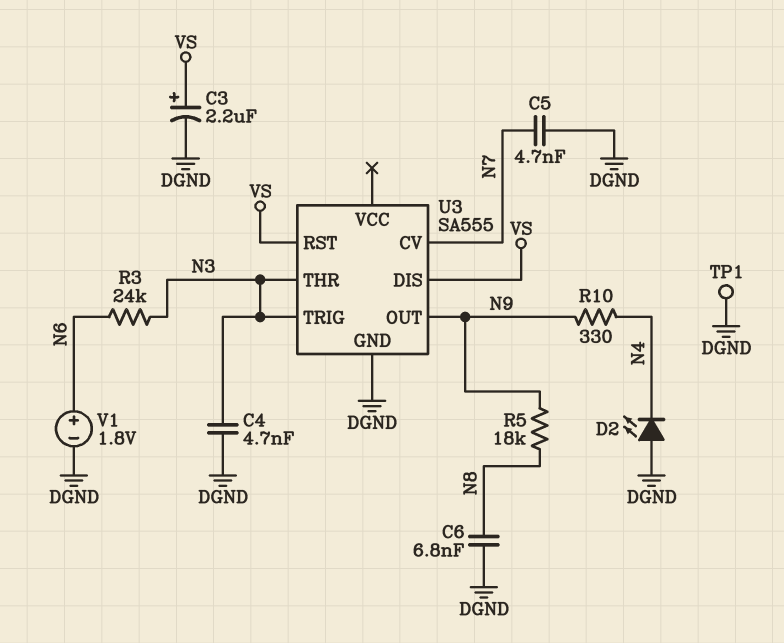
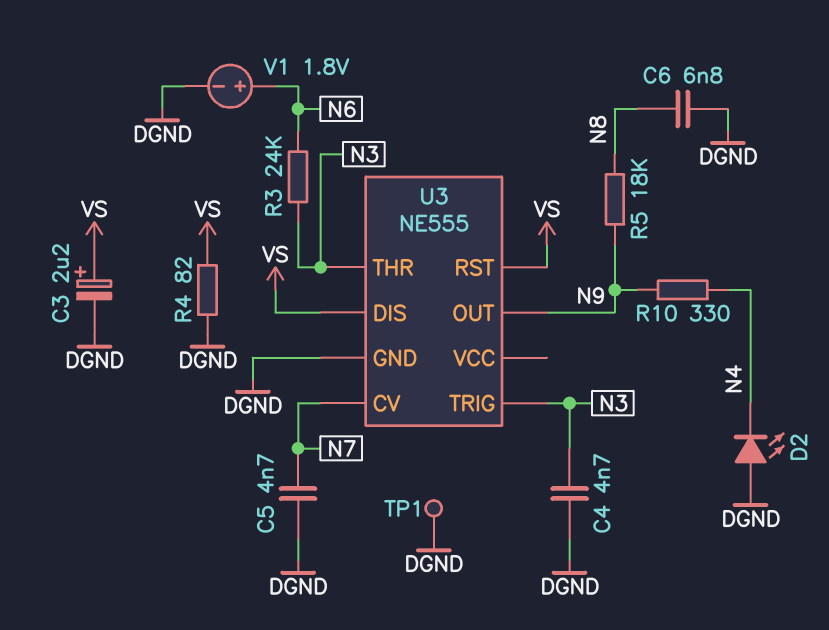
R4: none -> 82 (DGND, VS)
U3: SA555 -> NE555

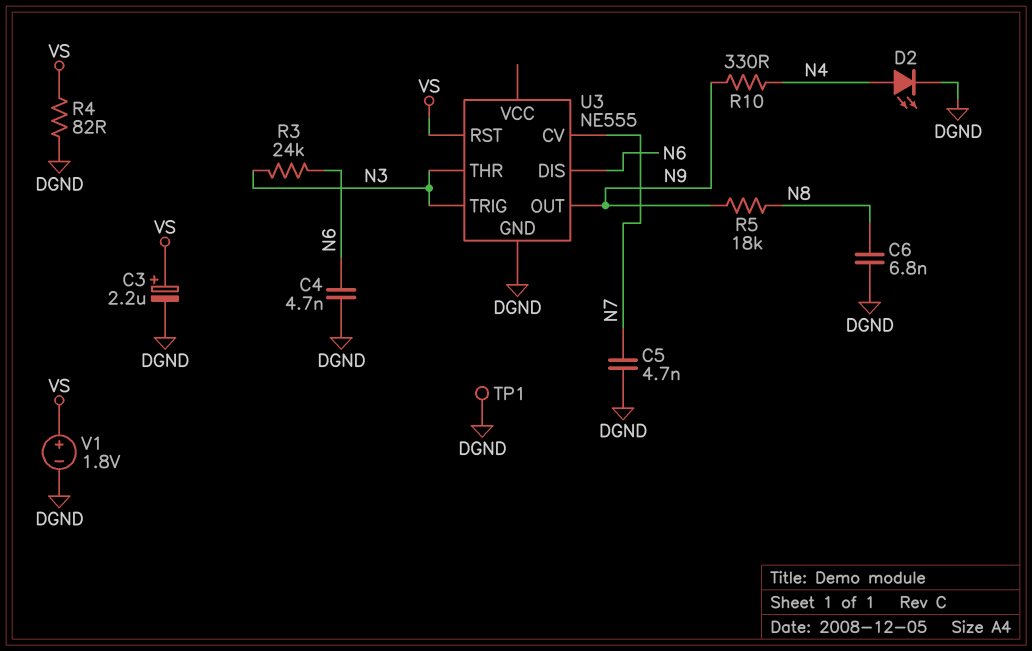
C4: 4.7nF (DGND, N3) -> 4.7nF (DGND, N6)
D2: LED (A DGND, K N4) -> LED (A N4, K DGND)
U3 pin DIS: VS -> N6
V1: 1.8V (plus N6, minus DGND) -> 1.8V (plus VS, minus DGND)

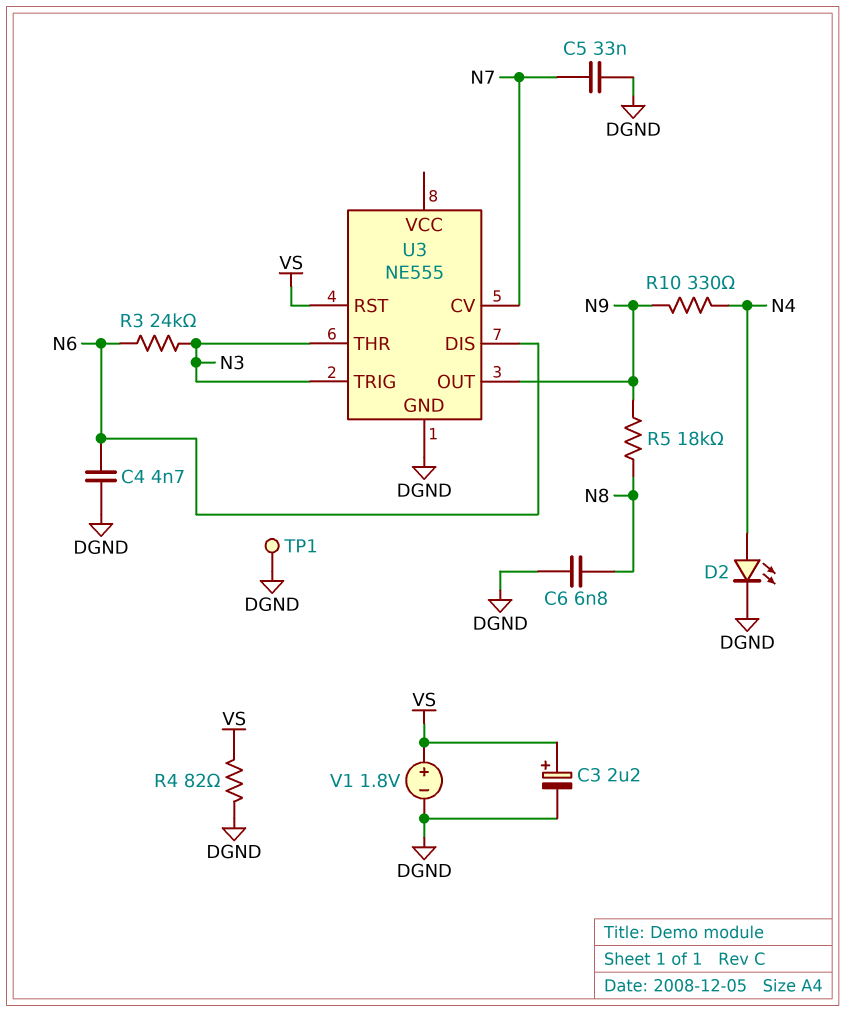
C5: 4.7nF (DGND, N7) -> 33nF (DGND, N7)

